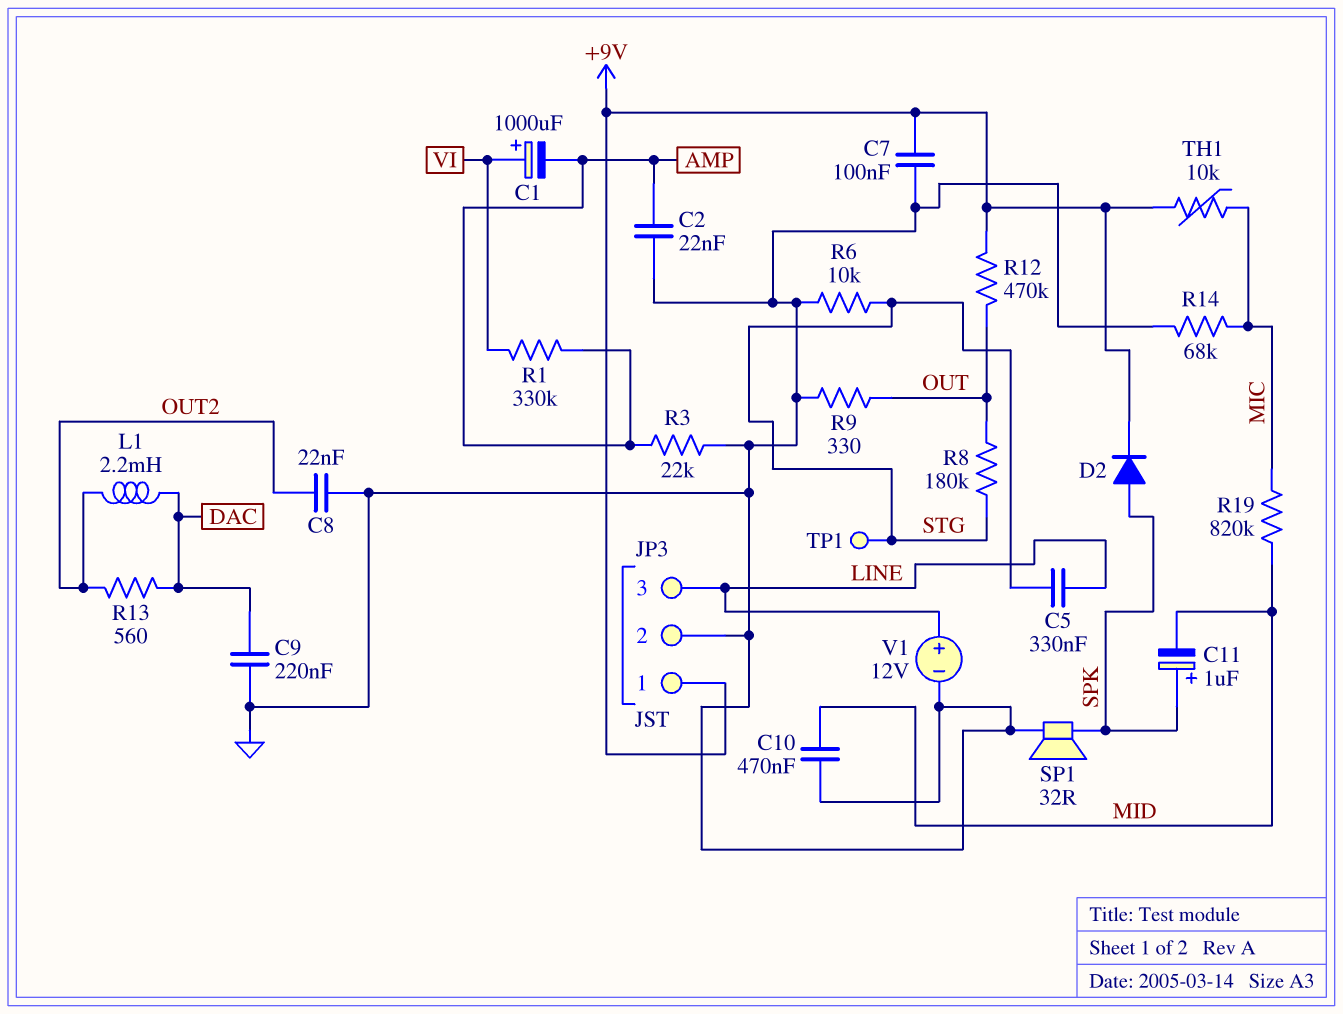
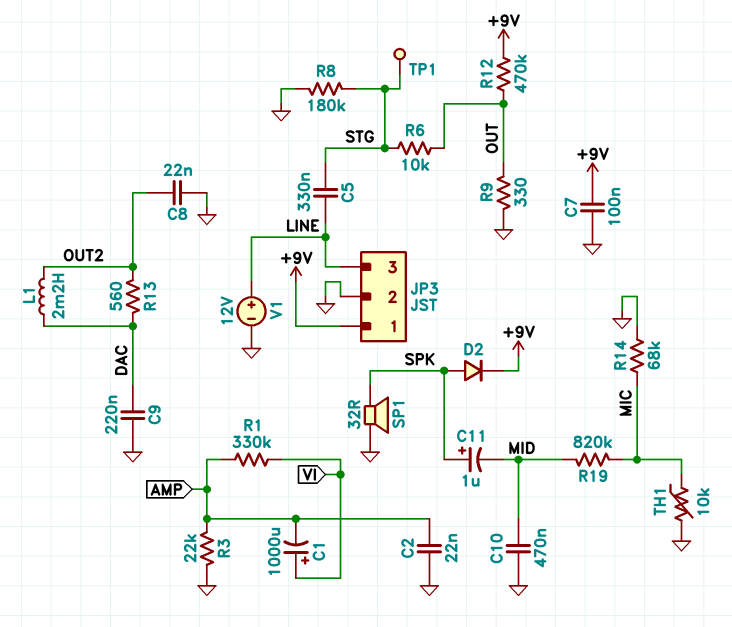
R6: 10k (GND, STG) -> 10k (OUT, STG)
R8: 180k (OUT, STG) -> 180k (GND, STG)
TH1: 10k (+9V, MIC) -> 10k (GND, MIC)

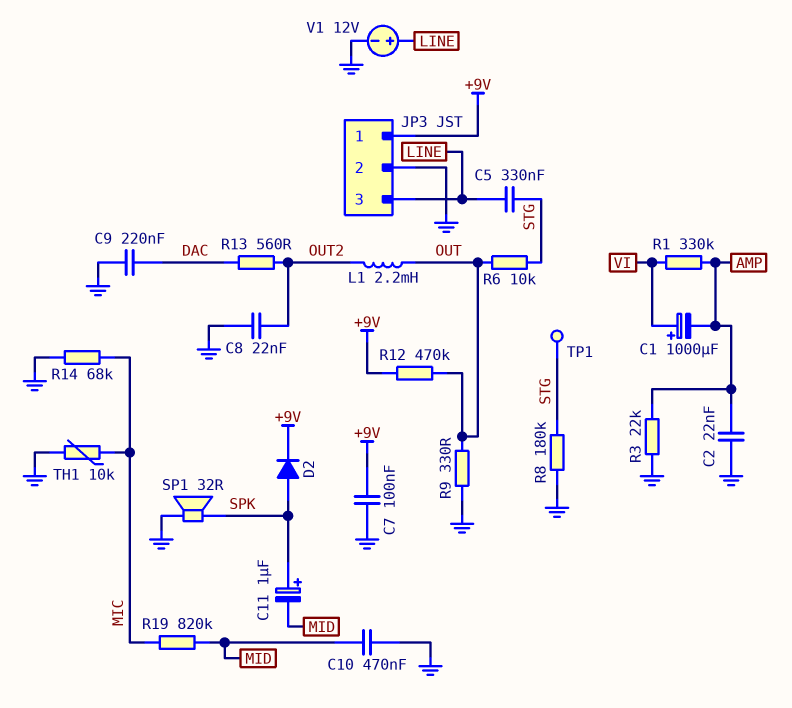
L1: 2.2mH (DAC, OUT2) -> 2.2mH (OUT, OUT2)

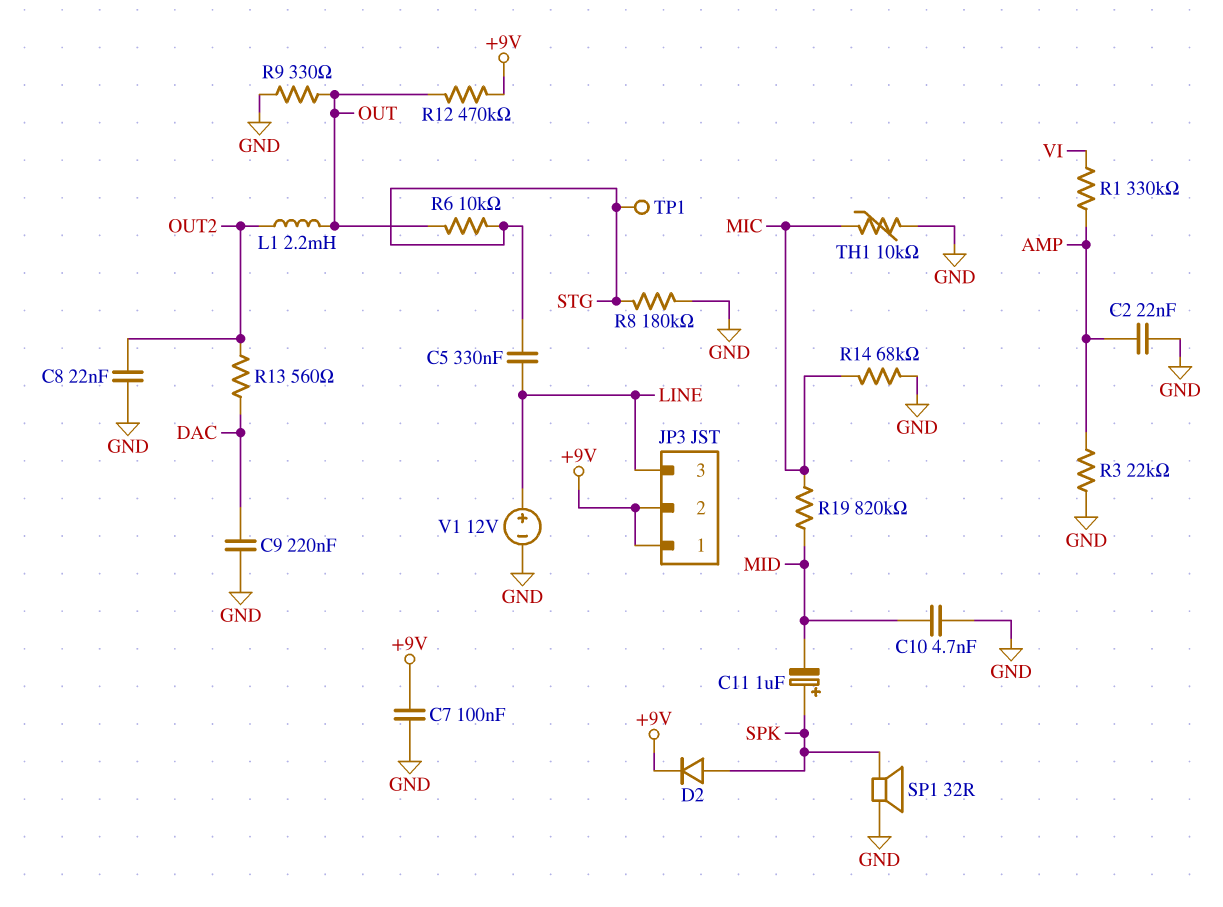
C1: 1000uF (plus VI, minus AMP) -> none
C10: 470nF (GND, MID) -> 4.7nF (GND, MID)
JP3 pin 2: GND -> +9V

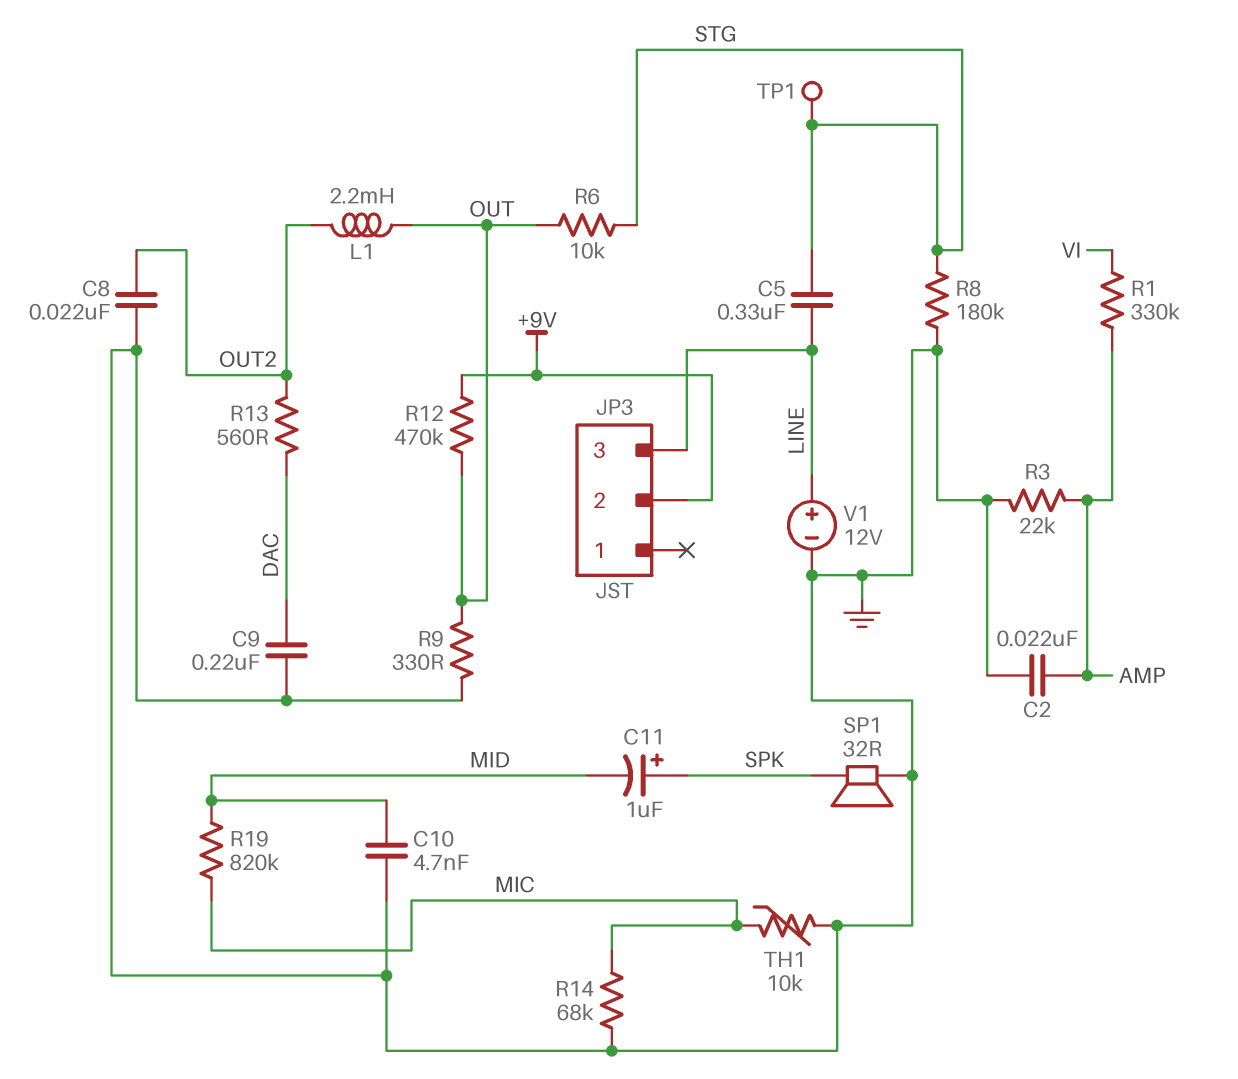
C7: 100nF (+9V, GND) -> none
D2: diode (A SPK, K +9V) -> none
JP3 pin 1: +9V -> none

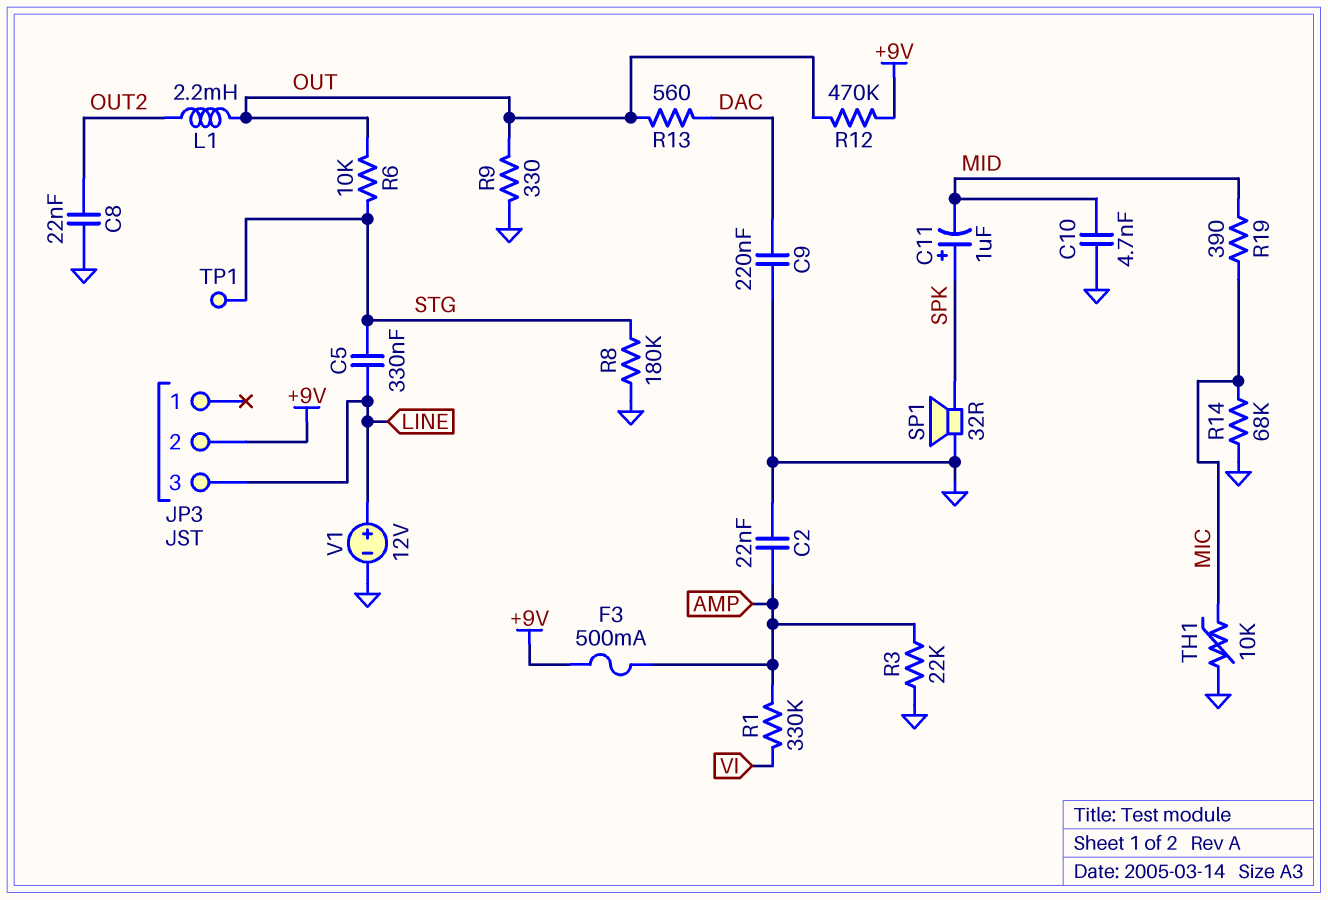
F3: none -> 500mA (+9V, AMP)
R13: 560 (DAC, OUT2) -> 560 (DAC, OUT)
R19: 820k (MIC, MID) -> 390 (MIC, MID)

